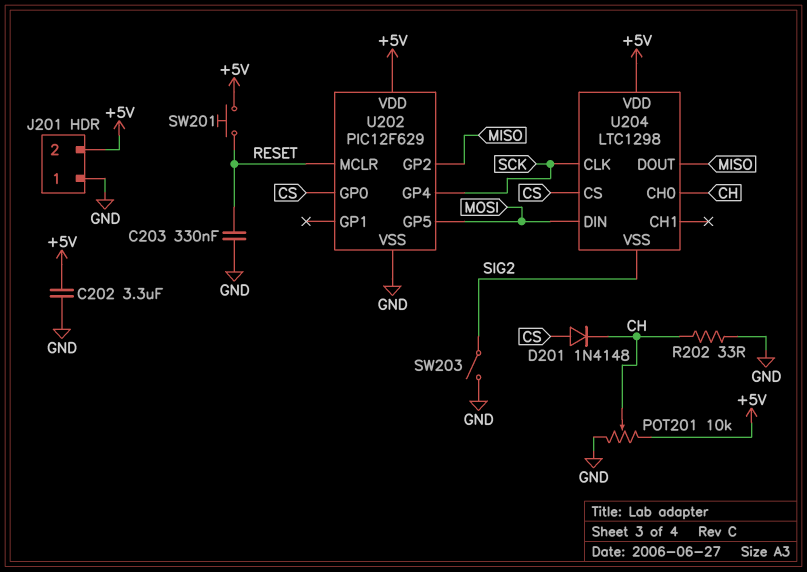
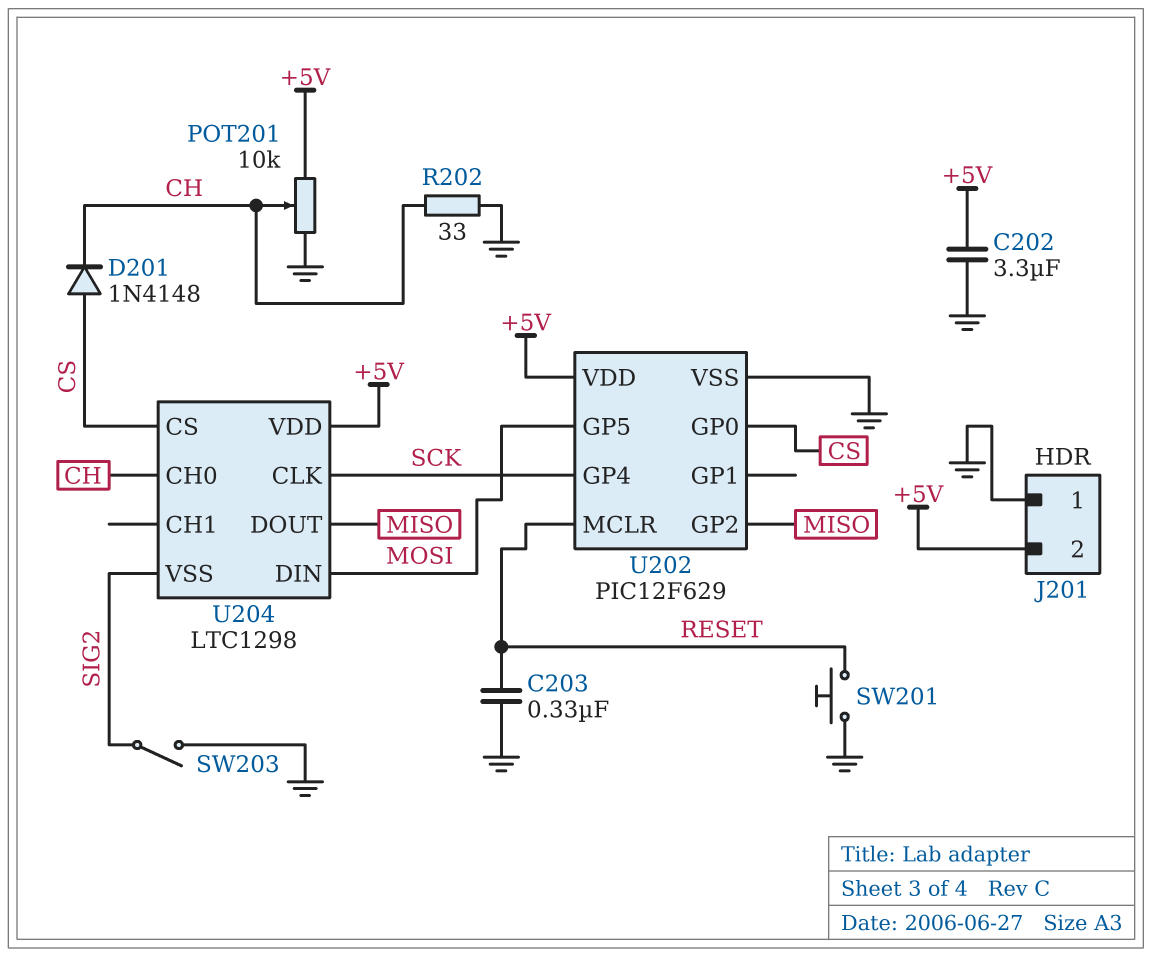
SW201: button (+5V, RESET) -> button (GND, RESET)

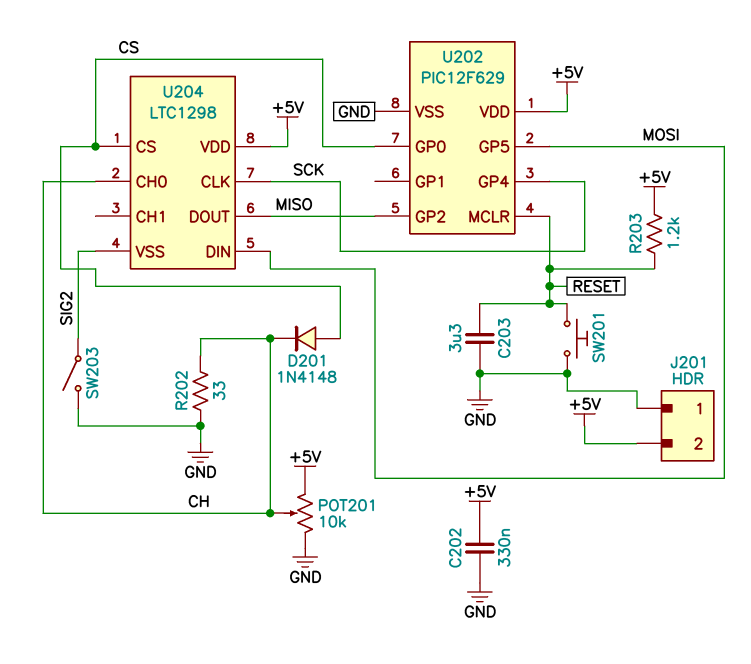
C202: 3.3uF (+5V, GND) -> 330nF (+5V, GND)
C203: 330nF (GND, RESET) -> 3.3uF (GND, RESET)
R203: none -> 1.2k (+5V, RESET)

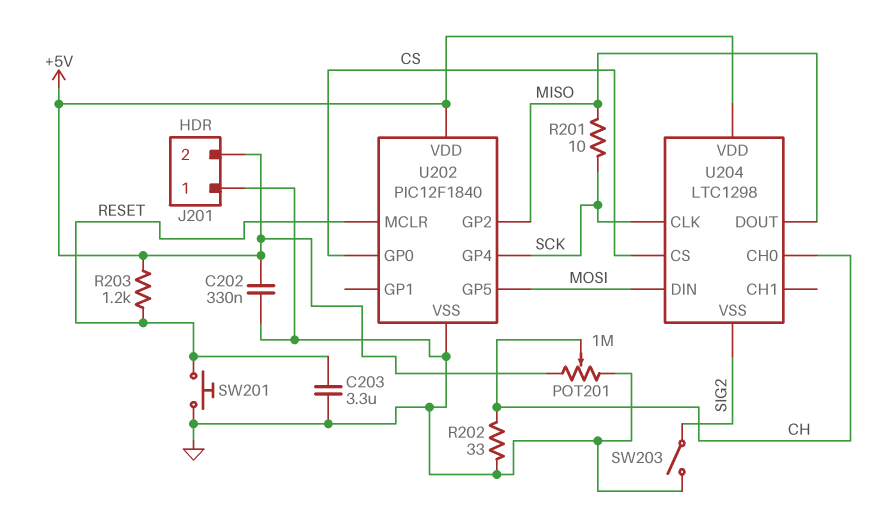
D201: diode 1N4148 (A CS, K CH) -> none
POT201: 10k (+5V, GND, wiper CH) -> 1M (+5V, GND, wiper CH)
R201: none -> 10 (MISO, SCK)
U202: PIC12F629 -> PIC12F1840

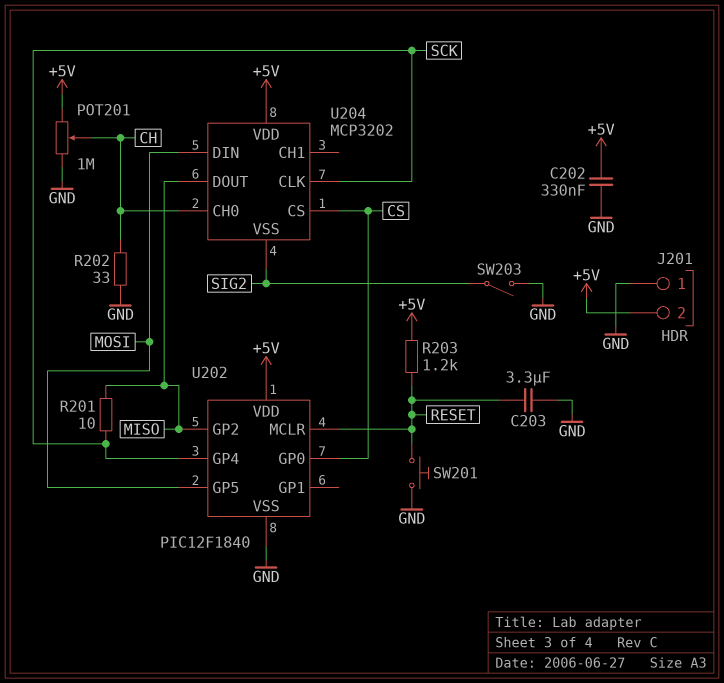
U204: LTC1298 -> MCP3202

